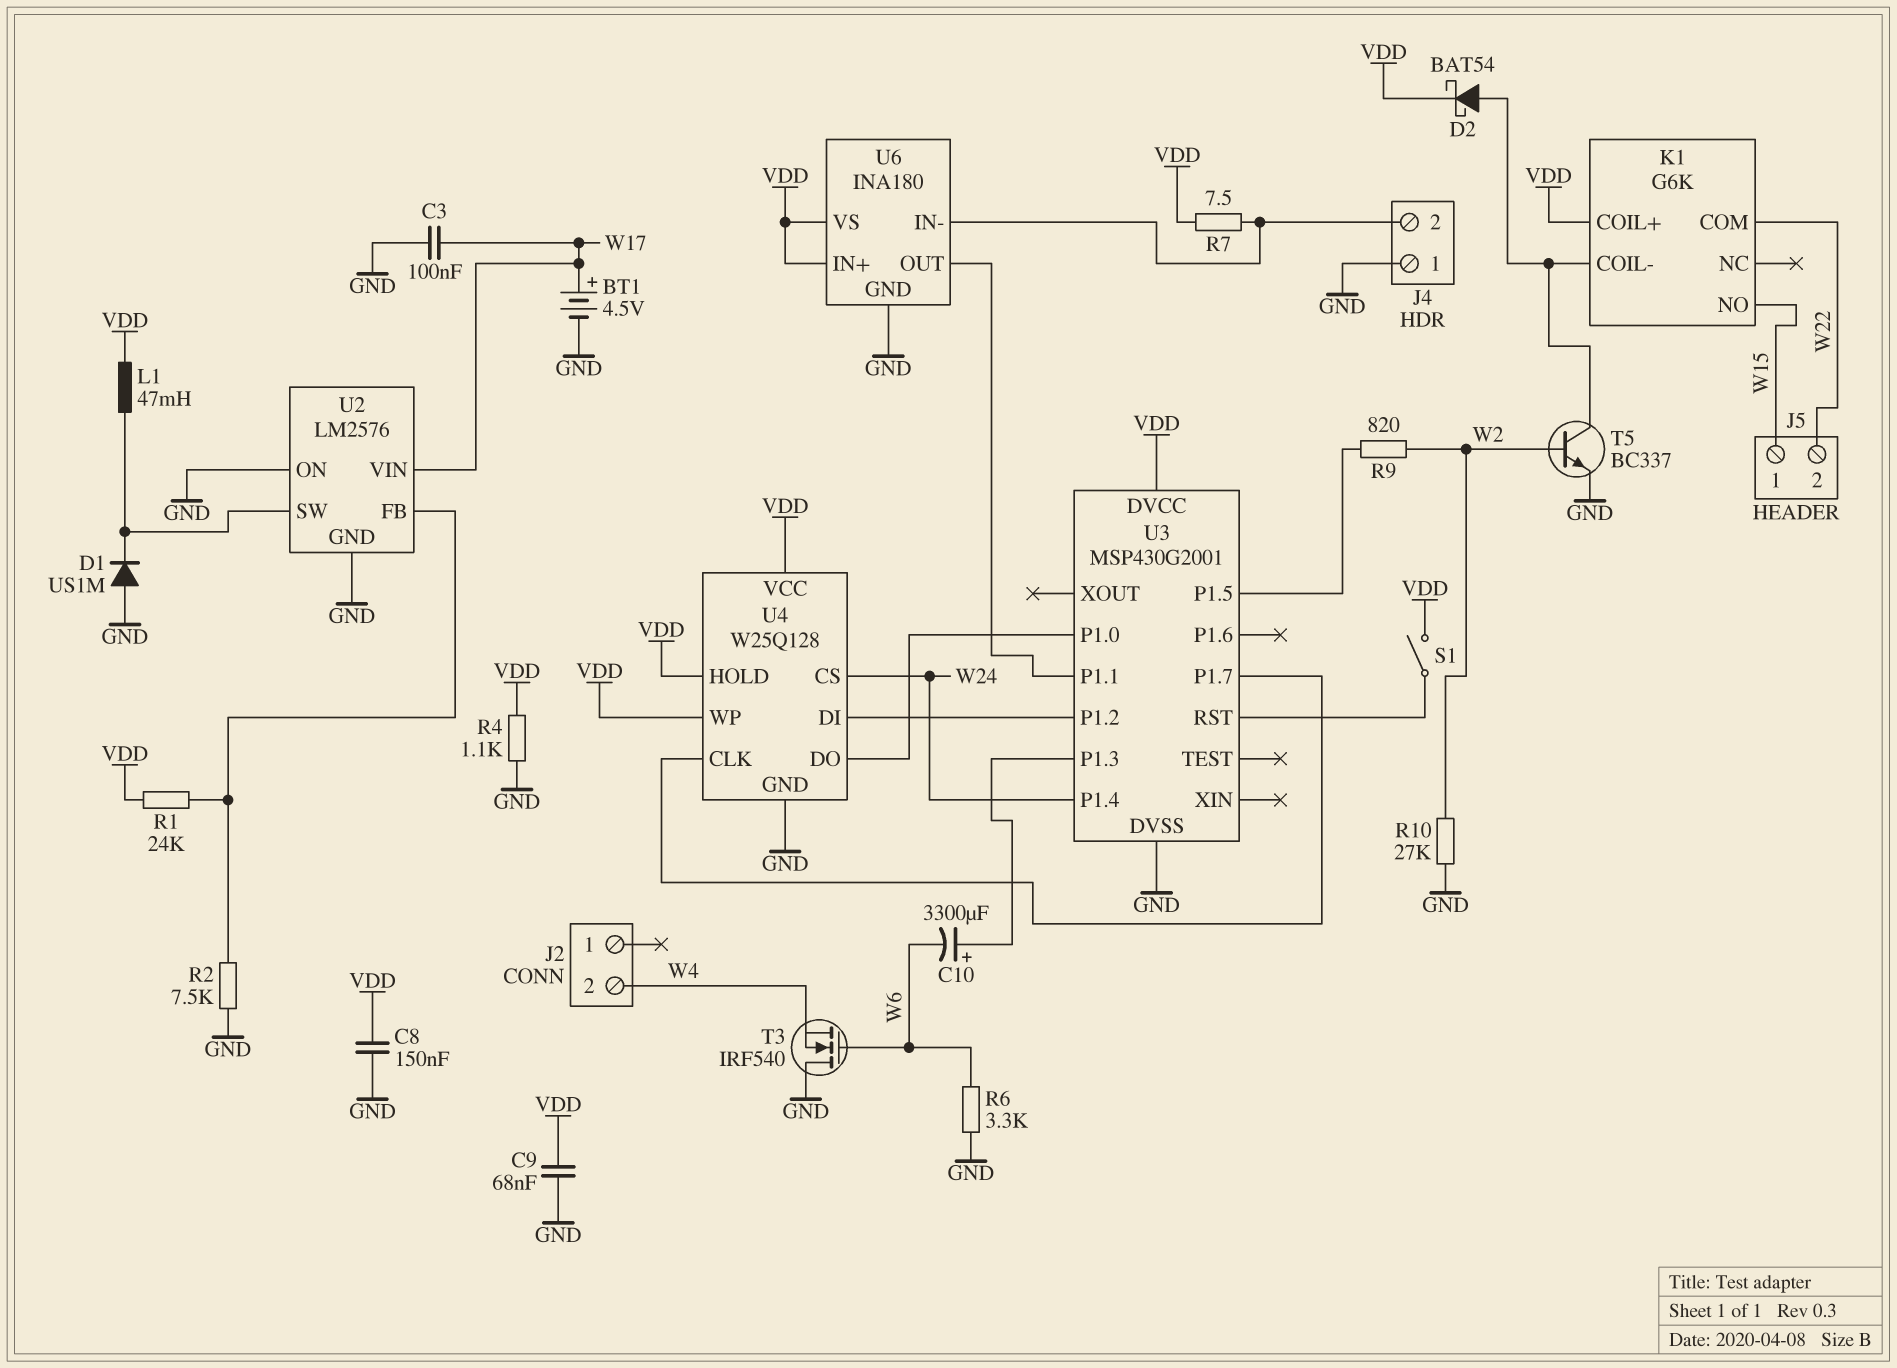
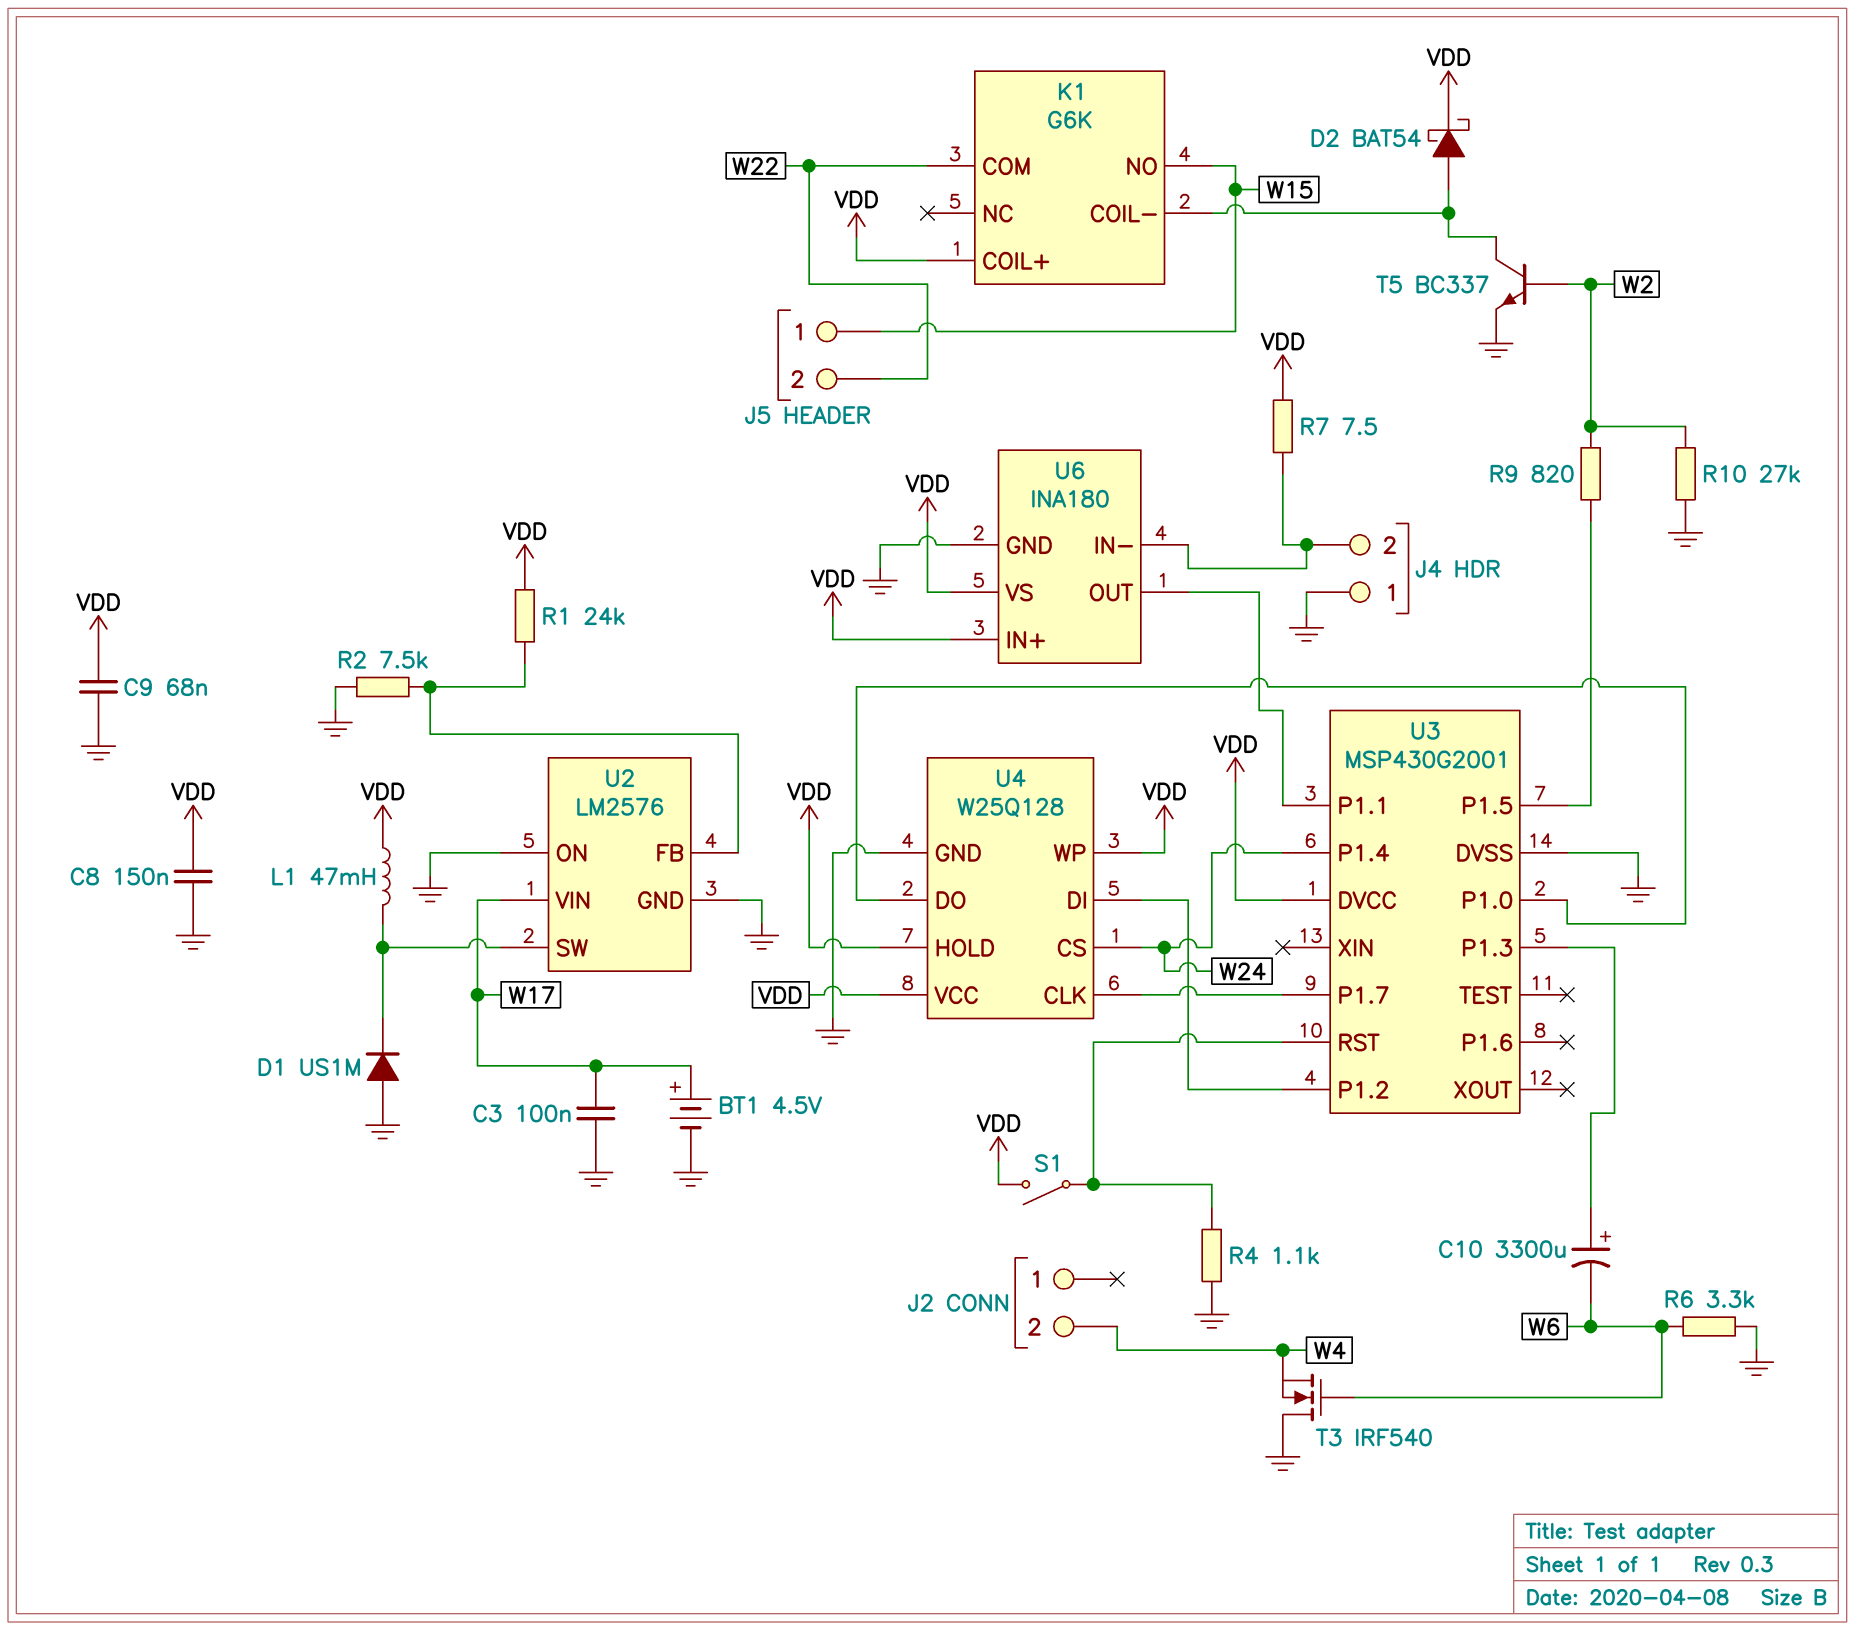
R4: 1.1k (GND, VDD) -> 1.1k (GND, U3/RST)

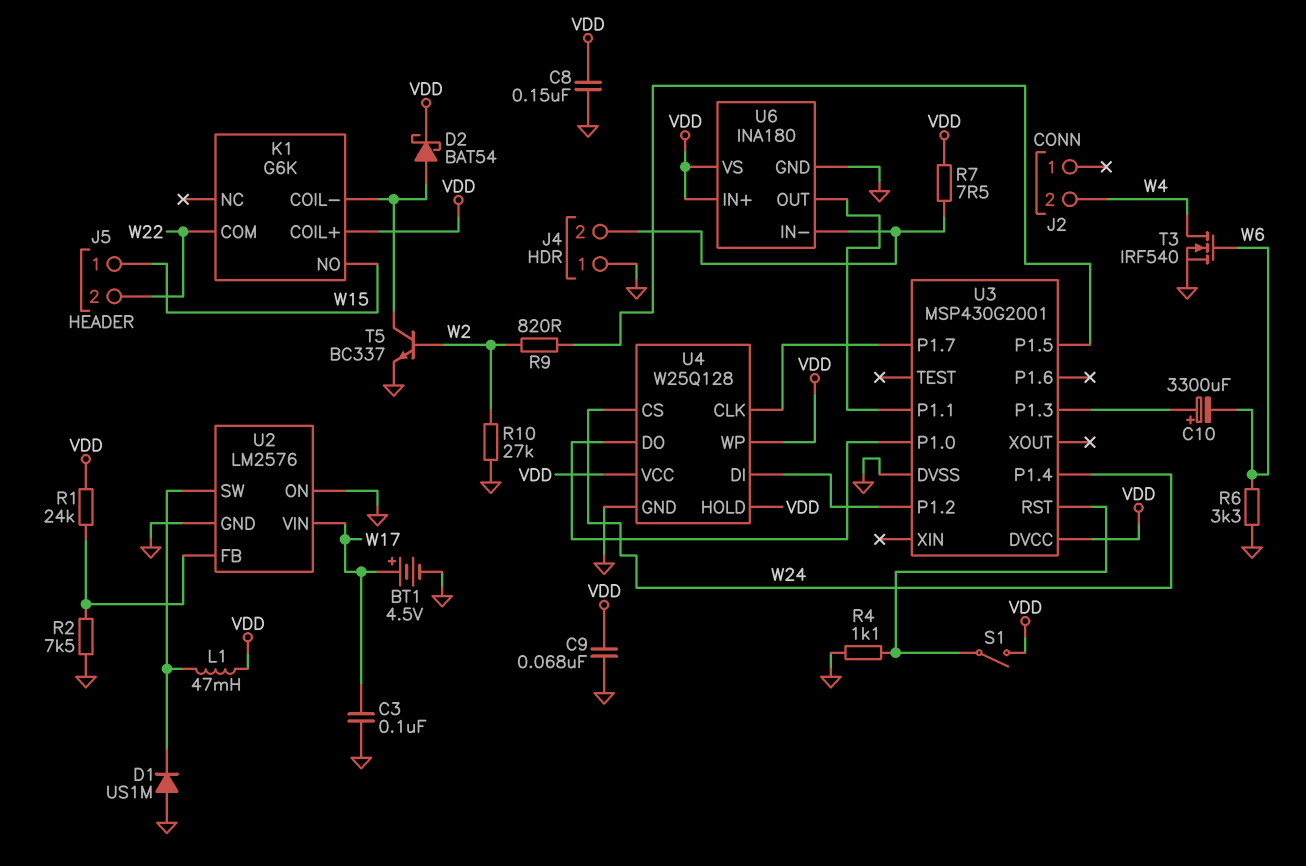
T3: NMOS IRF540 (G W6, D GND, S W4) -> NMOS IRF540 (G W6, D W4, S GND)

